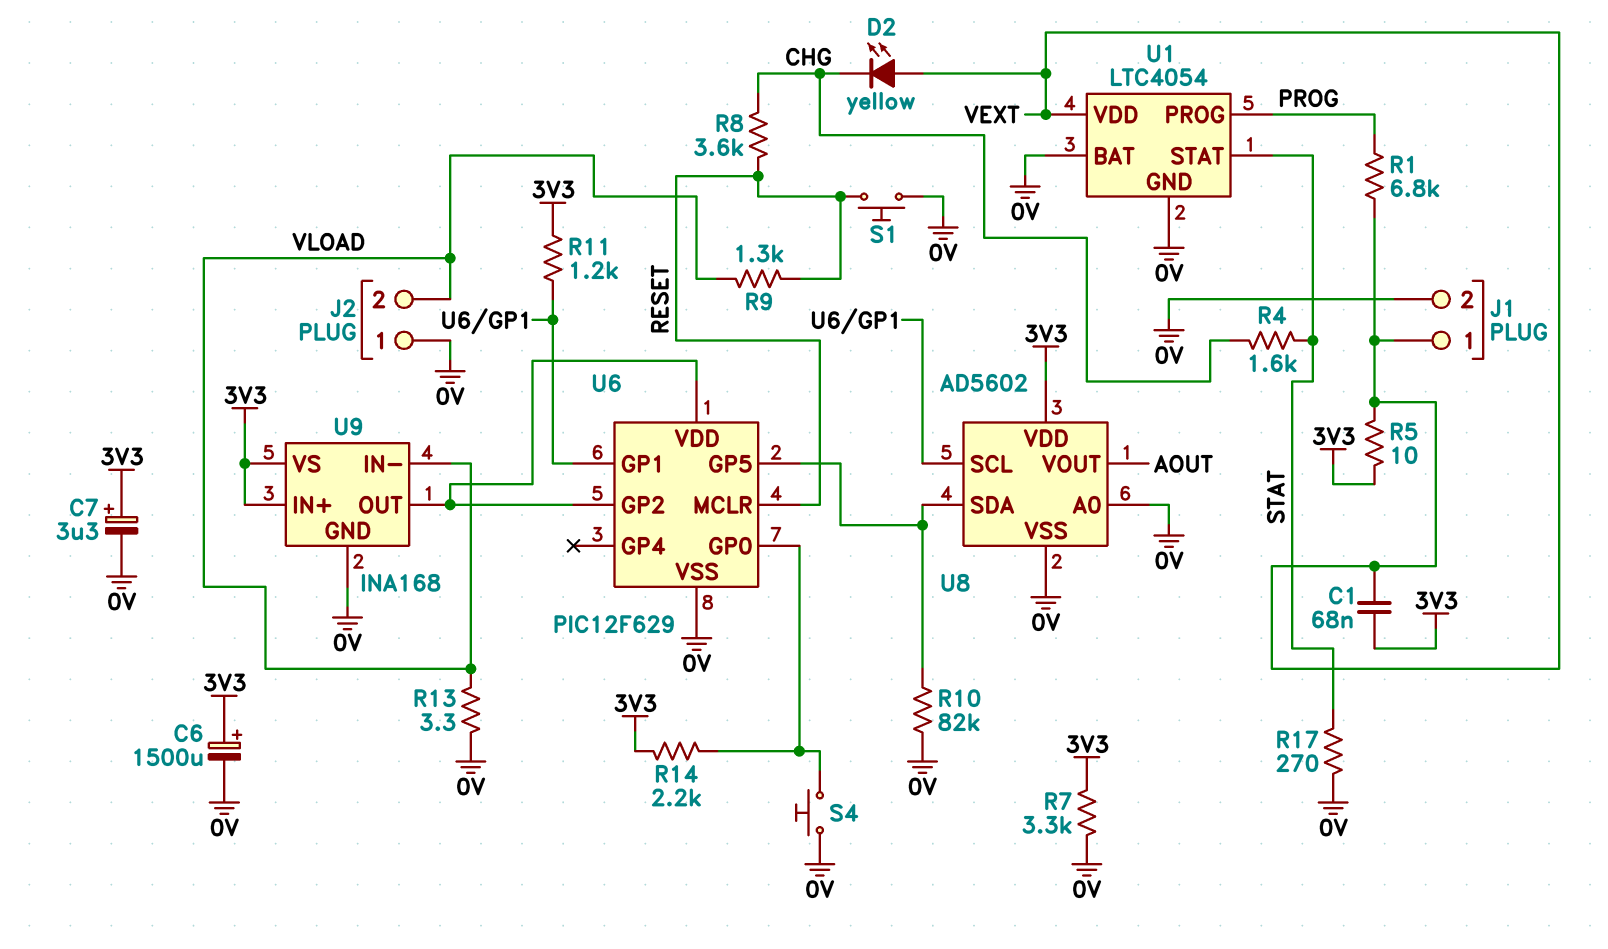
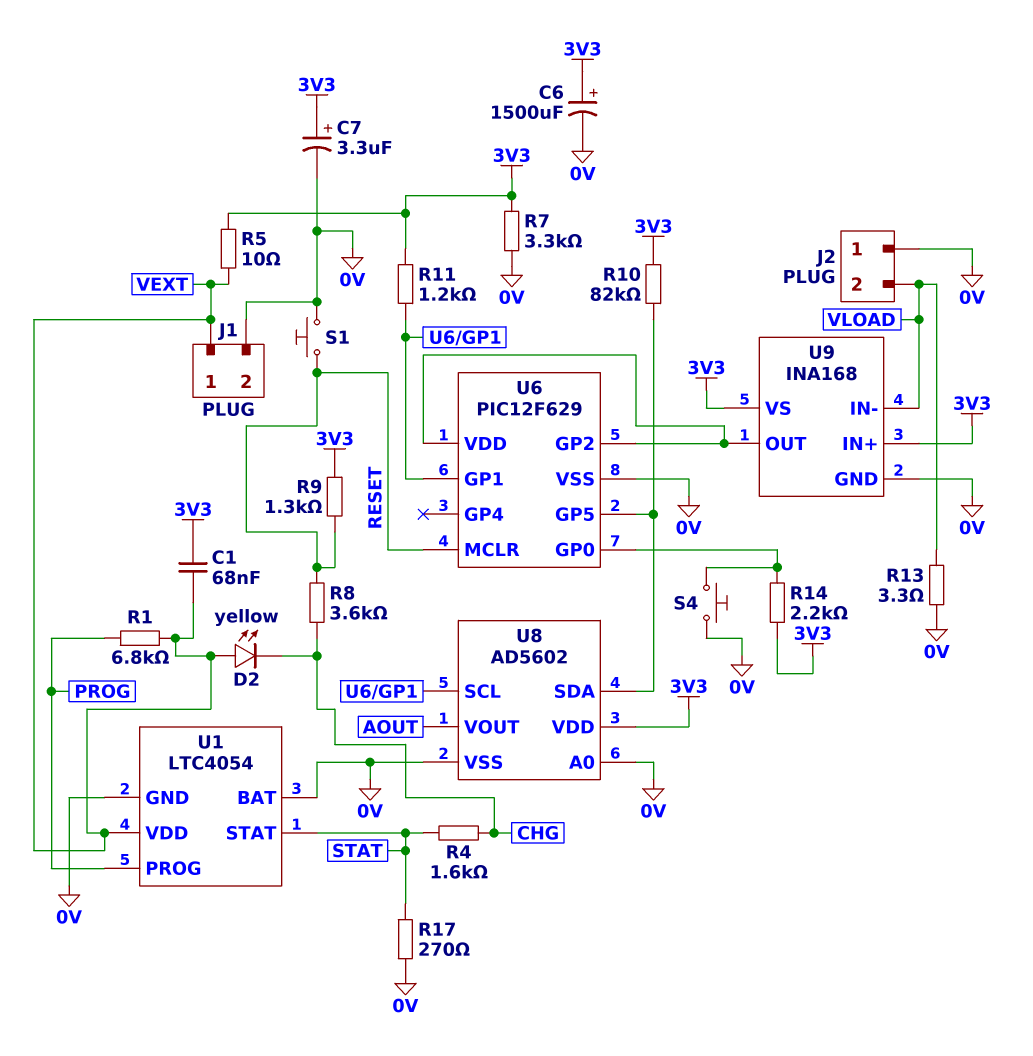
R9: 1.3k (RESET, VLOAD) -> 1.3k (3V3, RESET)
R10: 82k (0V, U6/GP5) -> 82k (3V3, U6/GP5)

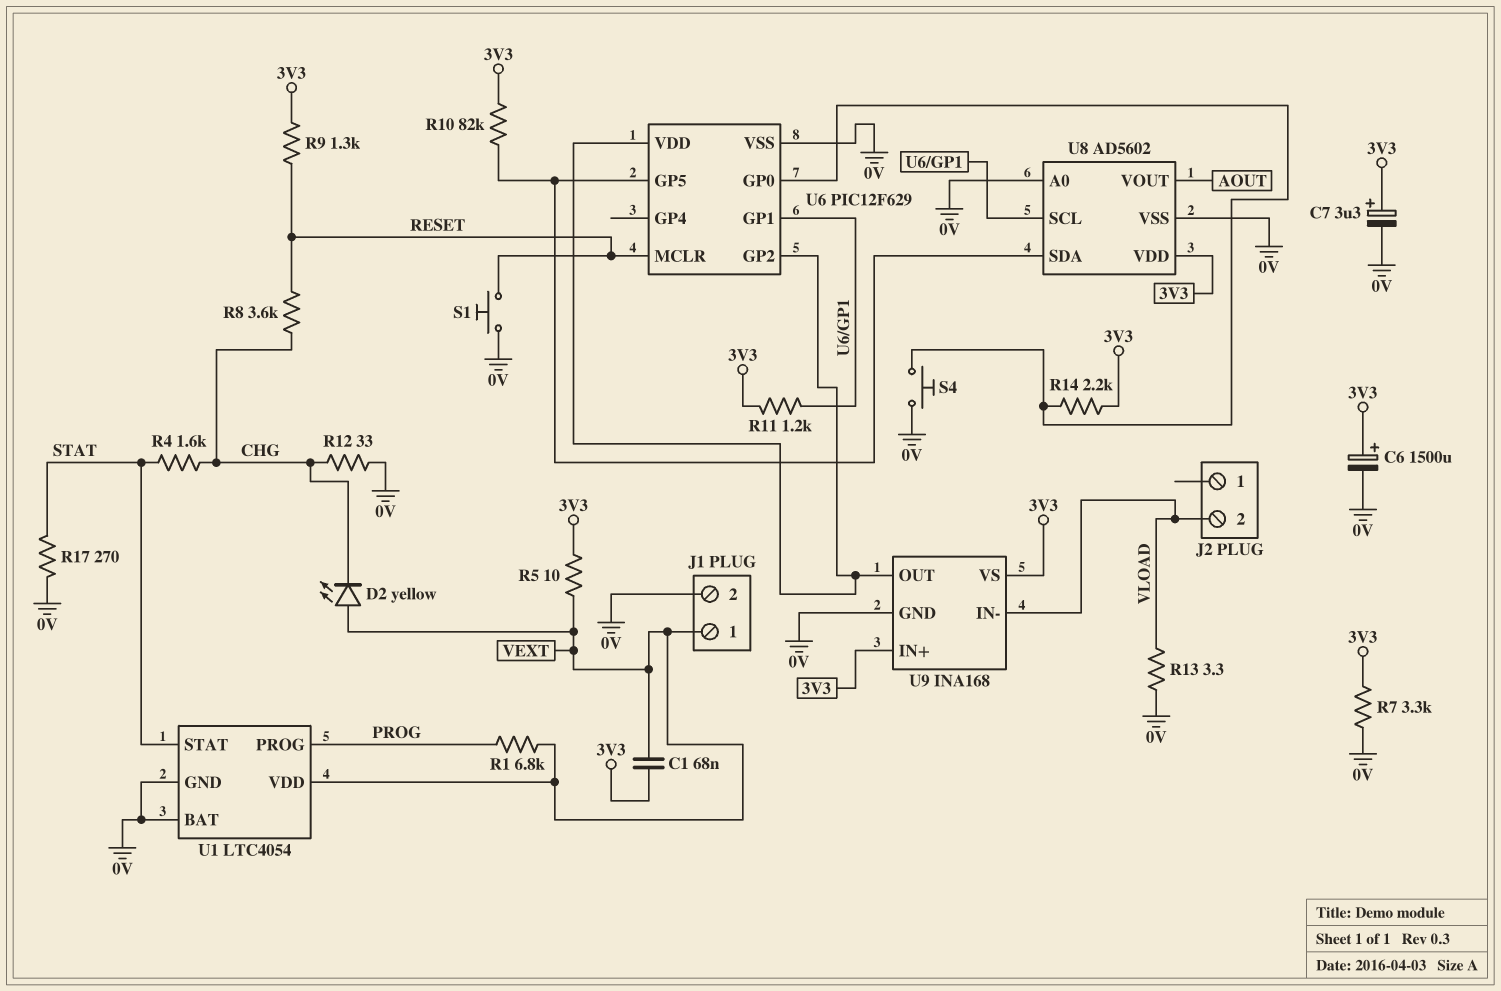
J2 pin 1: 0V -> none
R12: none -> 33 (0V, CHG)

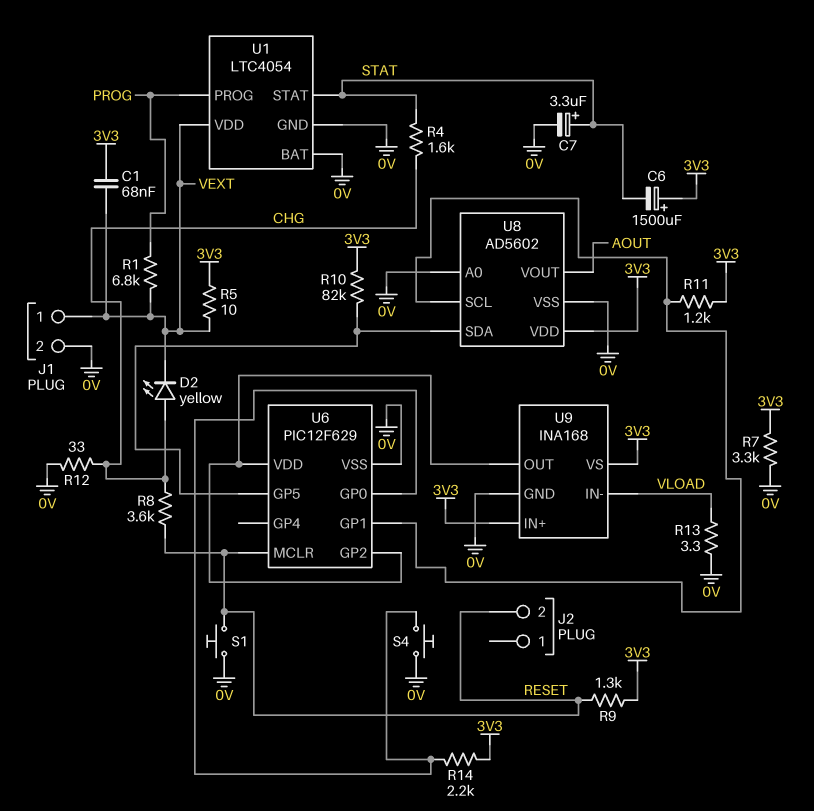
C6: 1500uF (plus 3V3, minus 0V) -> 1500uF (plus 3V3, minus STAT)
C7: 3.3uF (plus 3V3, minus 0V) -> 3.3uF (plus STAT, minus 0V)
D2: LED yellow (A VEXT, K CHG) -> LED yellow (A CHG, K VEXT)
J2 pin 2: VLOAD -> RESET
R17: 270 (0V, STAT) -> none

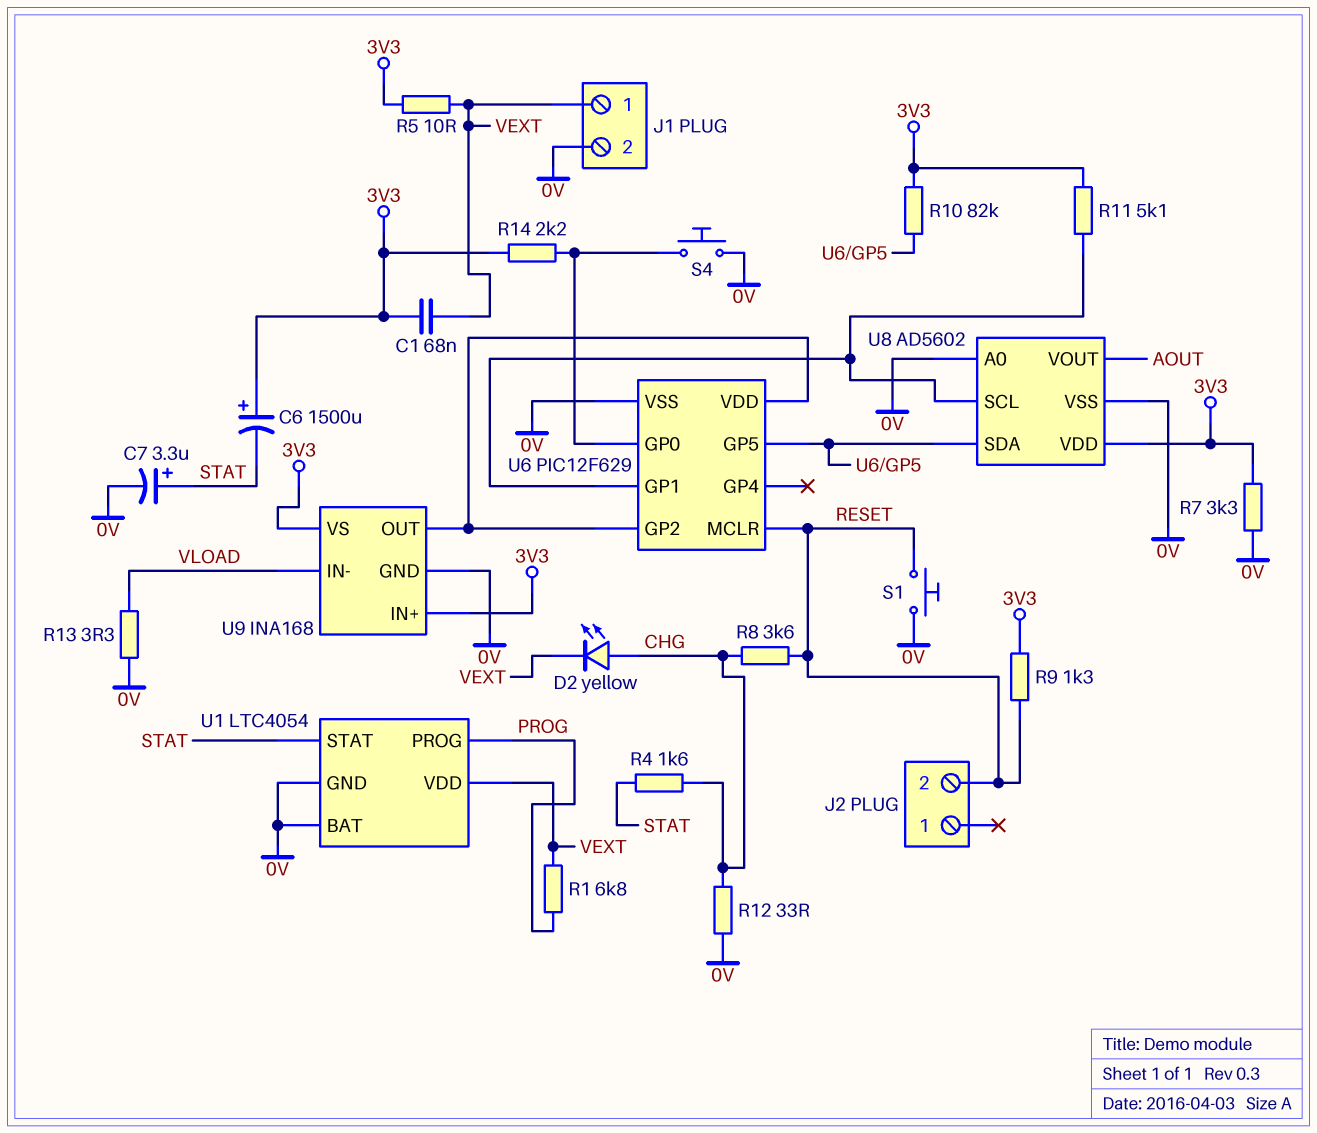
R11: 1.2k (3V3, U6/GP1) -> 5.1k (3V3, U6/GP1)

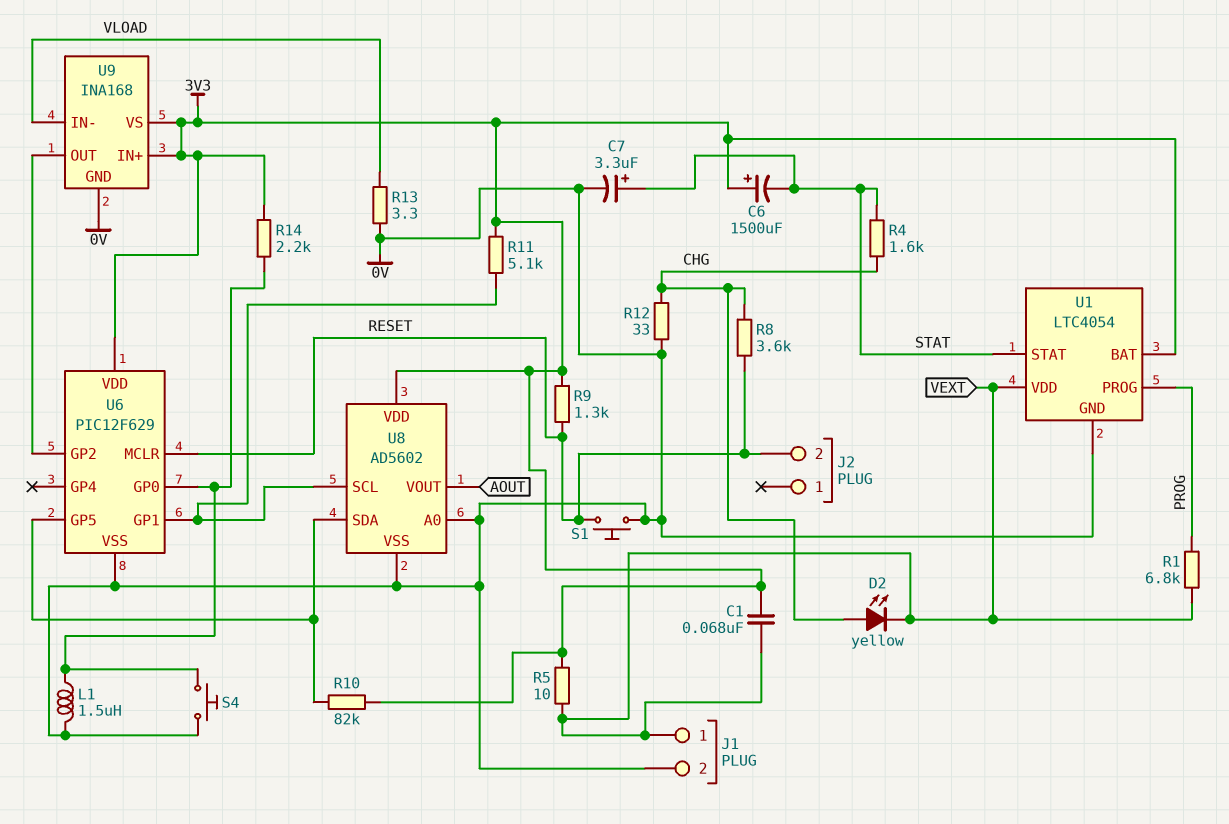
L1: none -> 1.5uH (0V, U6/GP0)
R7: 3.3k (0V, 3V3) -> none
U1 pin BAT: 0V -> 3V3
U6 pin VDD: U6/GP2 -> 3V3

